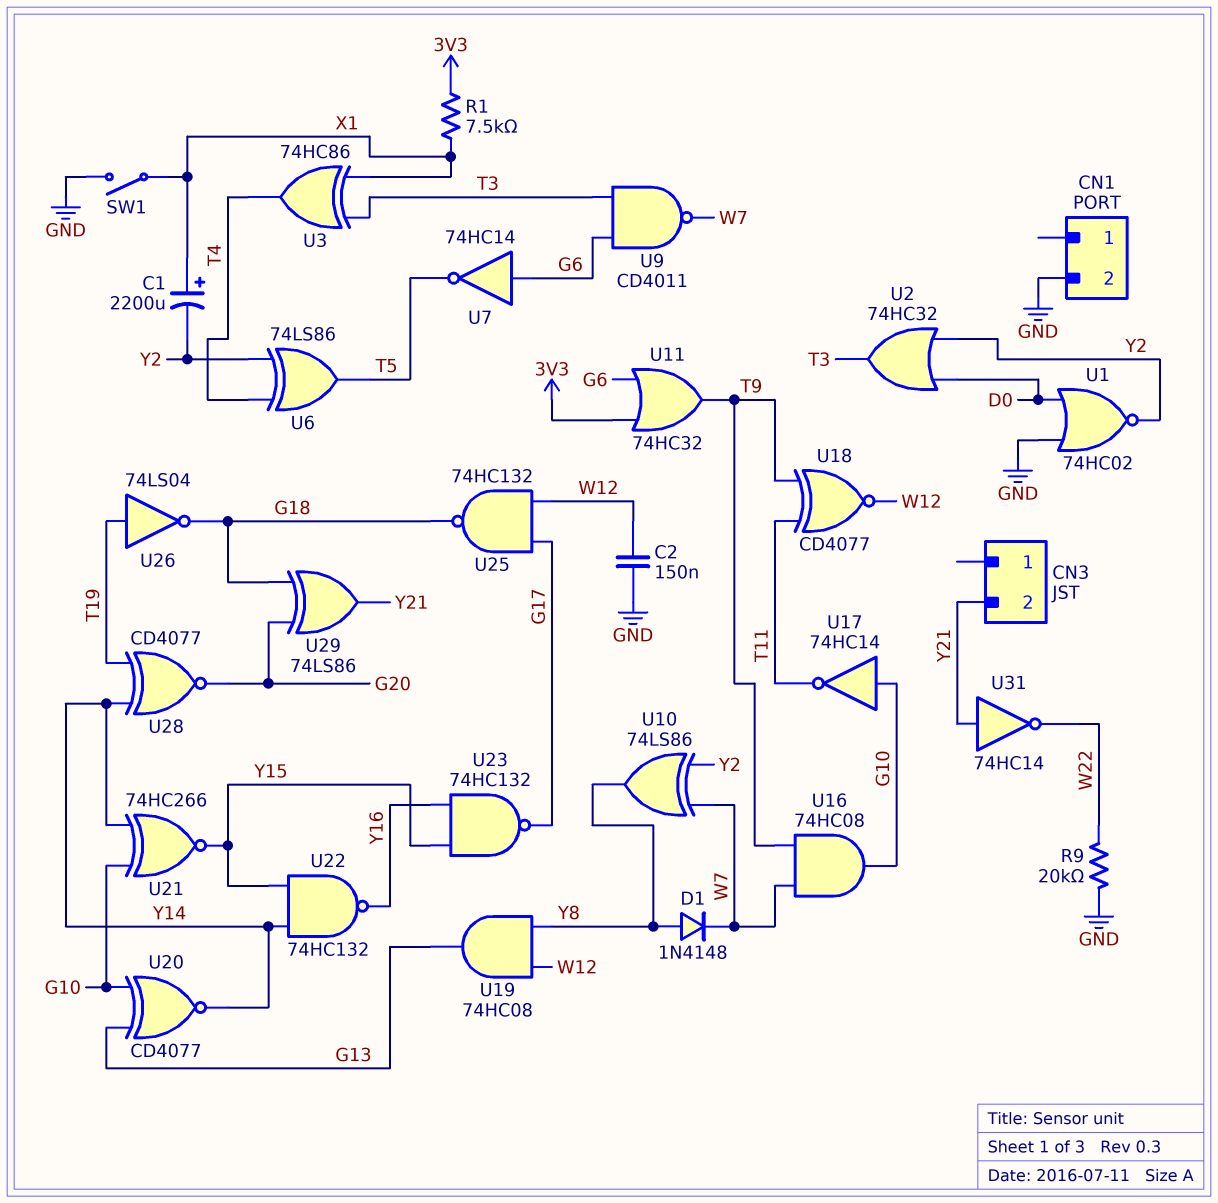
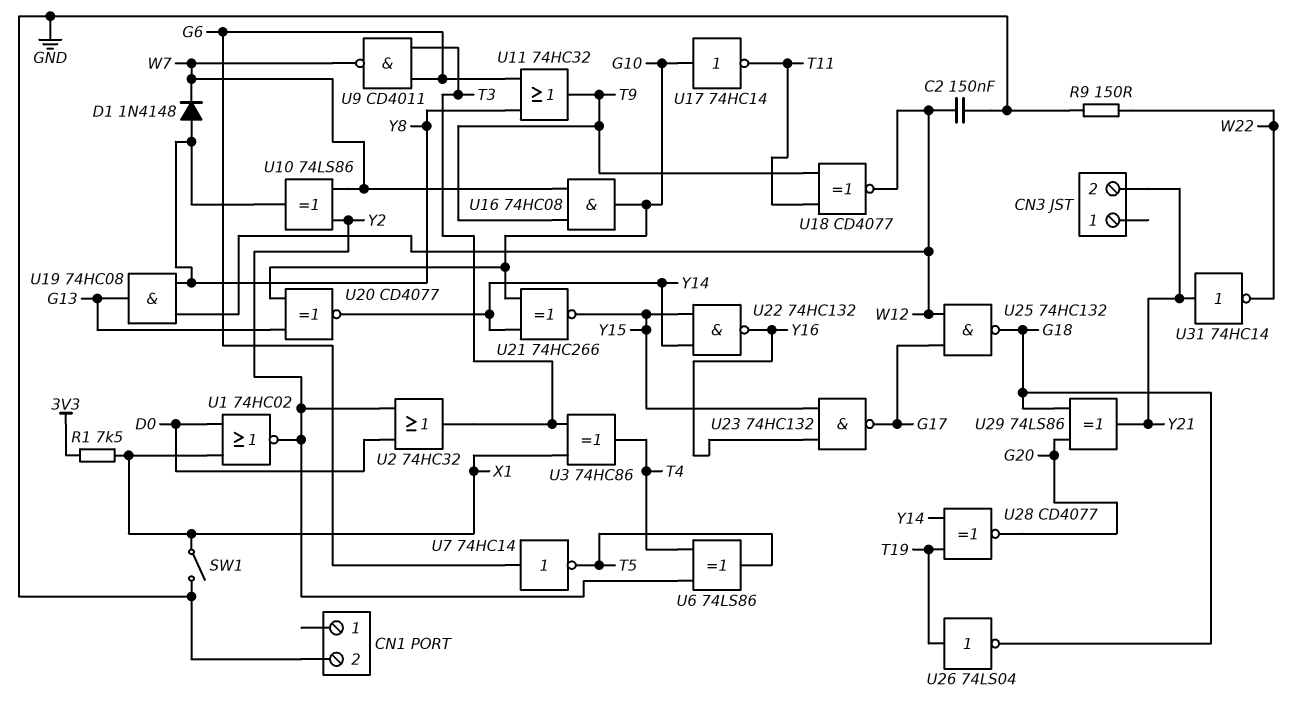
C1: 2200uF (plus X1, minus Y2) -> none
R9: 20k (GND, W22) -> 150 (GND, W22)
U1: NOR 74HC02 (in D0, in GND, out Y2) -> NOR 74HC02 (in D0, in X1, out Y2)
U11: OR 74HC32 (in 3V3, in G6, out T9) -> OR 74HC32 (in G6, in Y8, out T9)

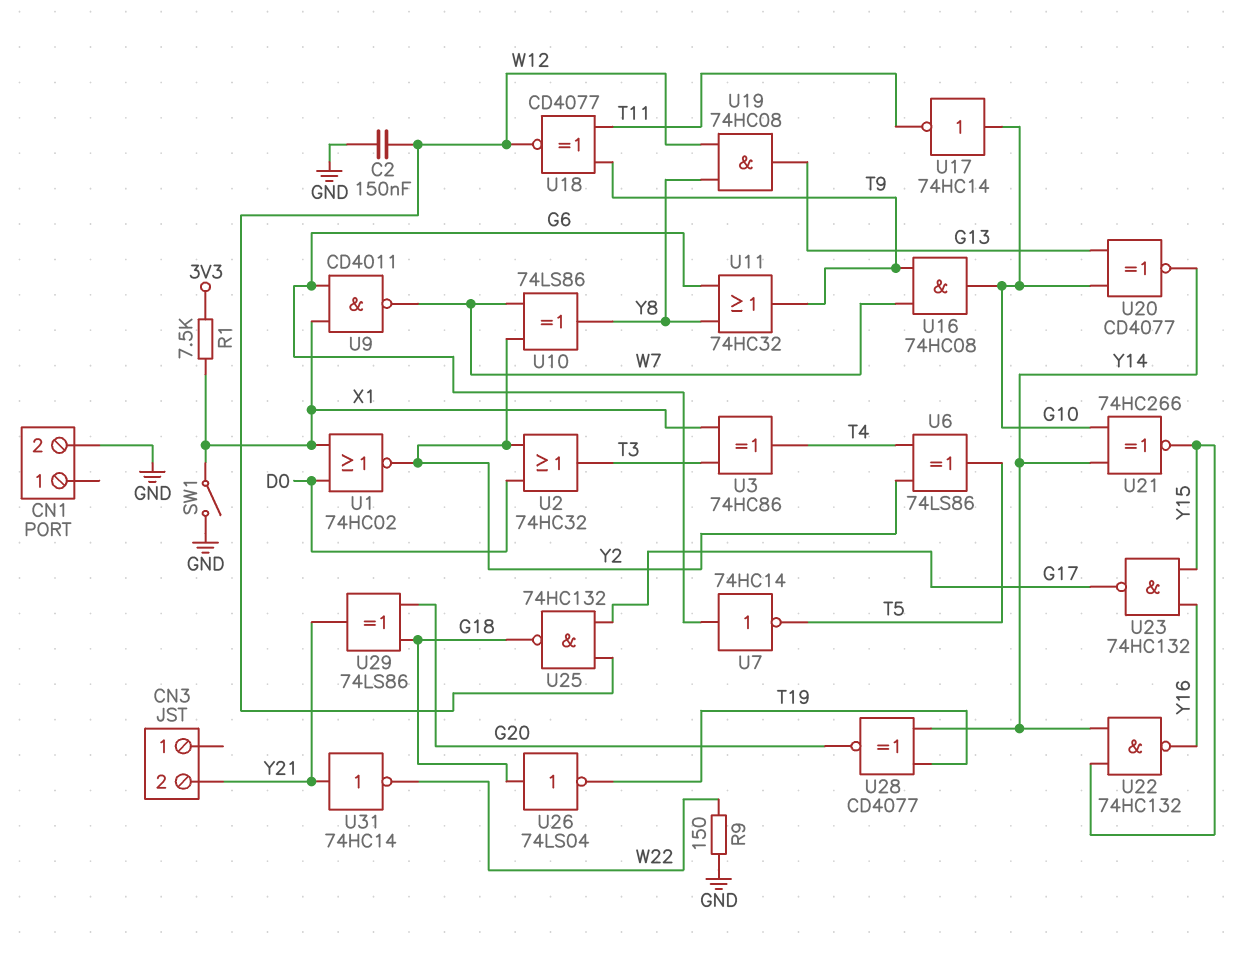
D1: diode 1N4148 (A Y8, K W7) -> none
U9: NAND CD4011 (in G6, in T3, out W7) -> NAND CD4011 (in G6, in X1, out W7)
U26: NOT 74LS04 (in T19, out G18) -> NOT 74LS04 (in G18, out T19)

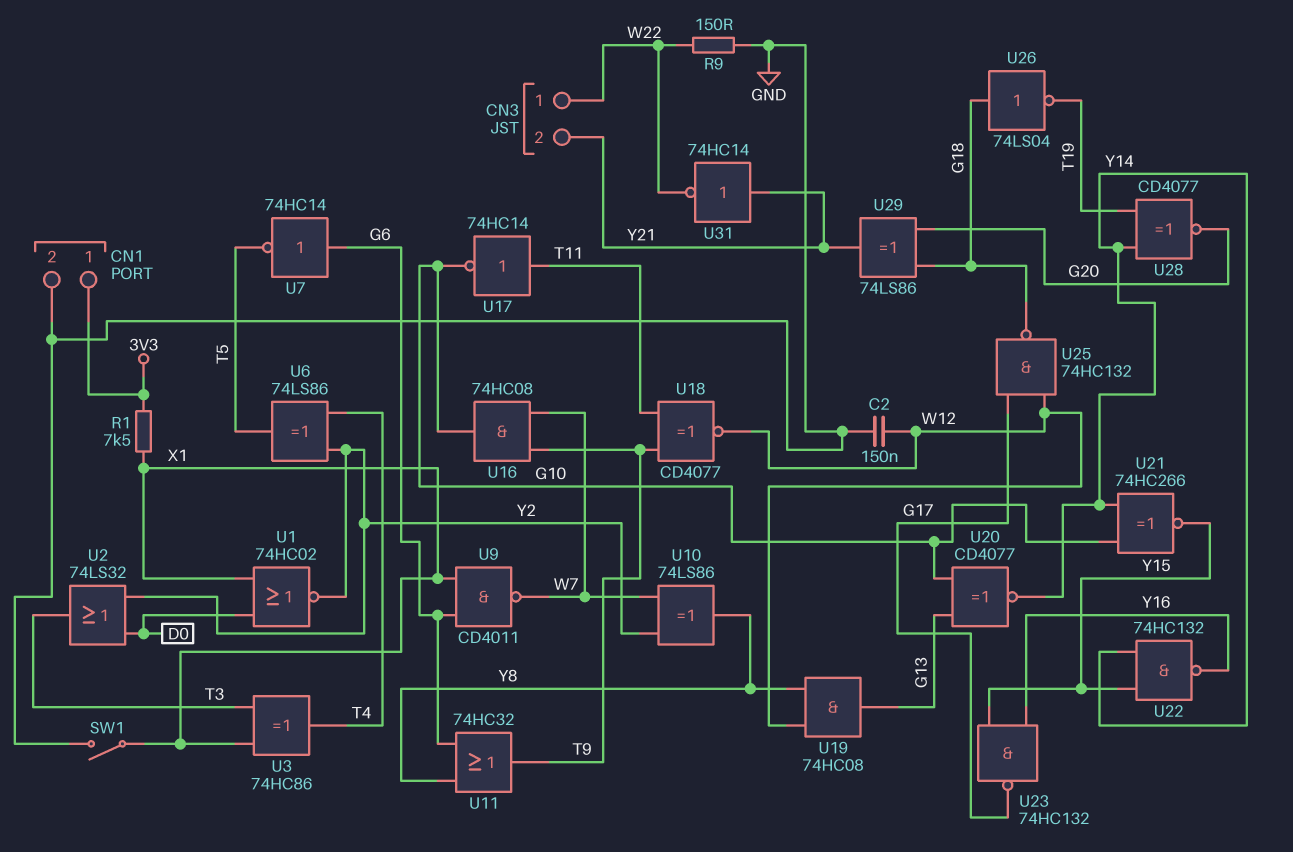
CN1 pin 1: none -> 3V3
CN3 pin 1: none -> W22
U2: OR 74HC32 (in D0, in Y2, out T3) -> OR 74LS32 (in D0, in Y2, out T3)
U17: NOT 74HC14 (in G10, out T11) -> NOT 74HC14 (in T11, out G10)

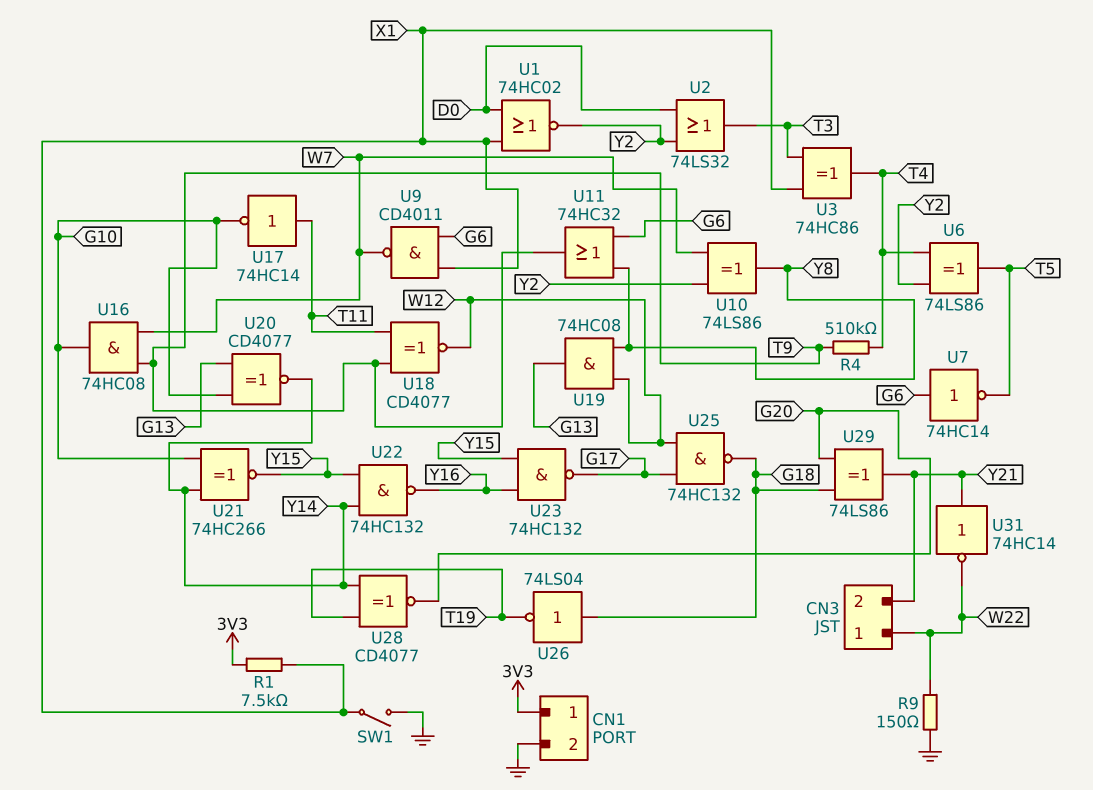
C2: 150nF (GND, W12) -> none
R4: none -> 510k (T4, T9)

